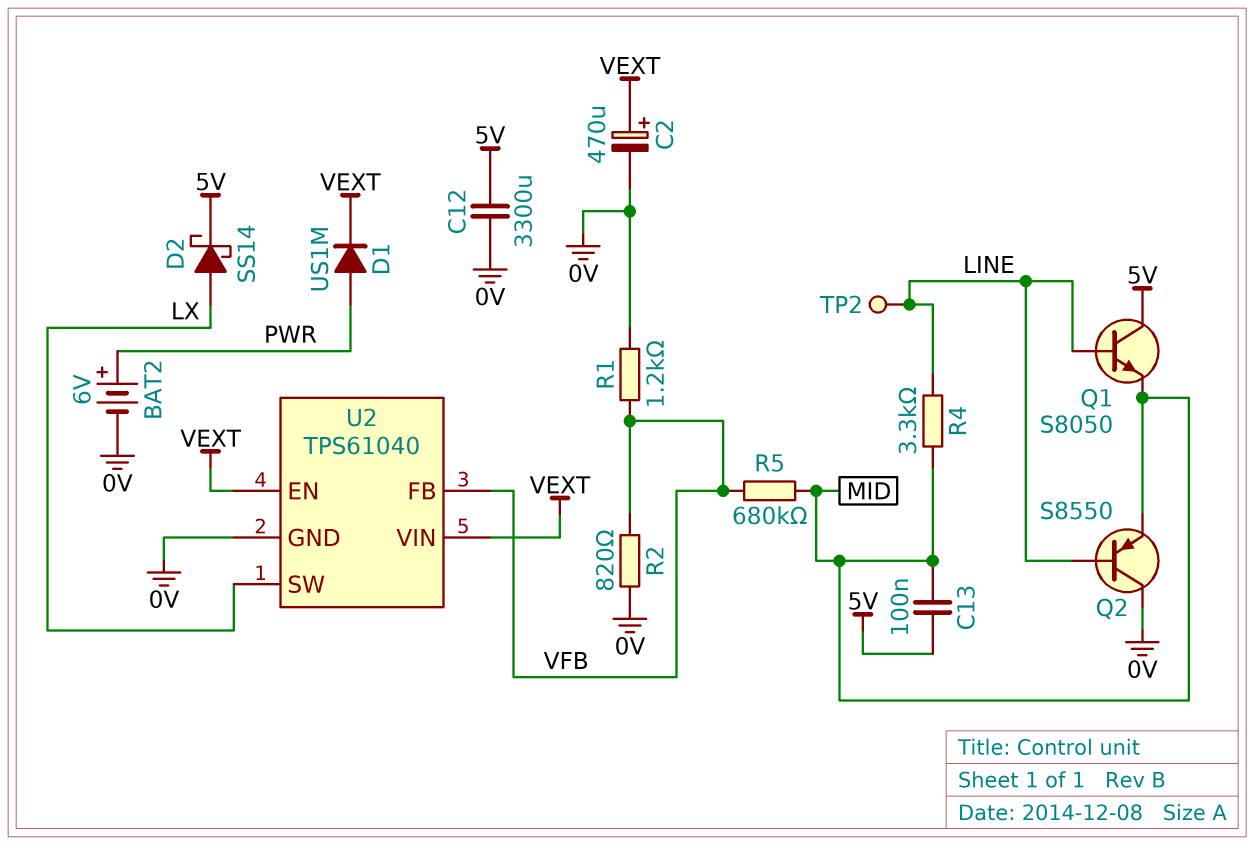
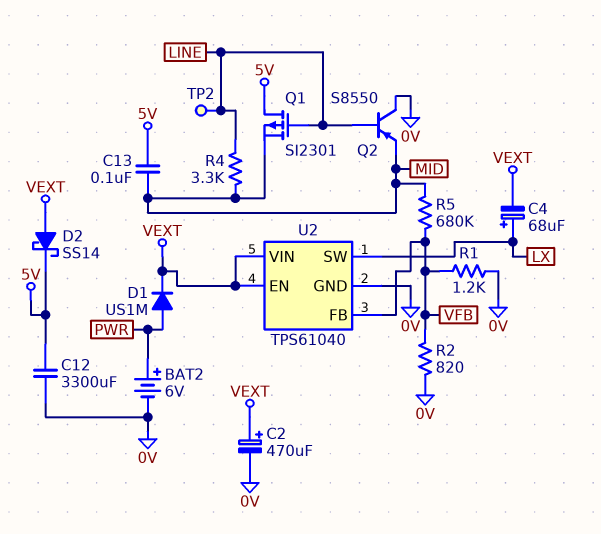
C4: none -> 68uF (plus LX, minus VEXT)
D2: schottky SS14 (A LX, K 5V) -> schottky SS14 (A VEXT, K 5V)
Q1: NPN S8050 (B LINE, C 5V, E MID) -> PMOS SI2301 (G LINE, D 5V, S MID)

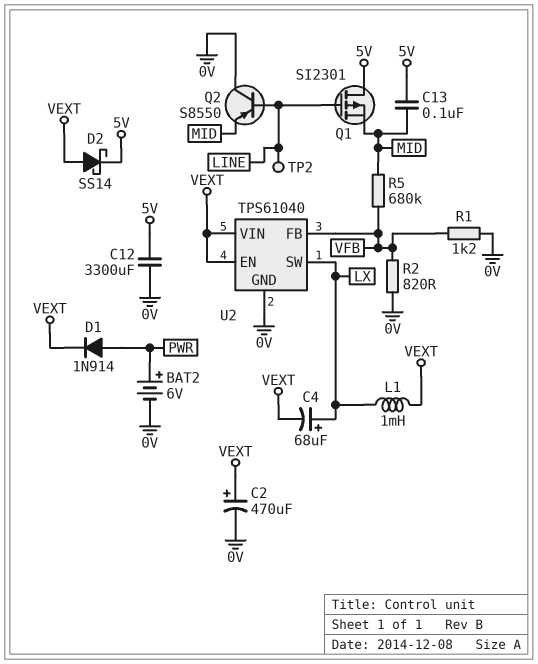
D1: diode US1M (A PWR, K VEXT) -> diode 1N914 (A PWR, K VEXT)
L1: none -> 1mH (LX, VEXT)
R4: 3.3k (LINE, MID) -> none

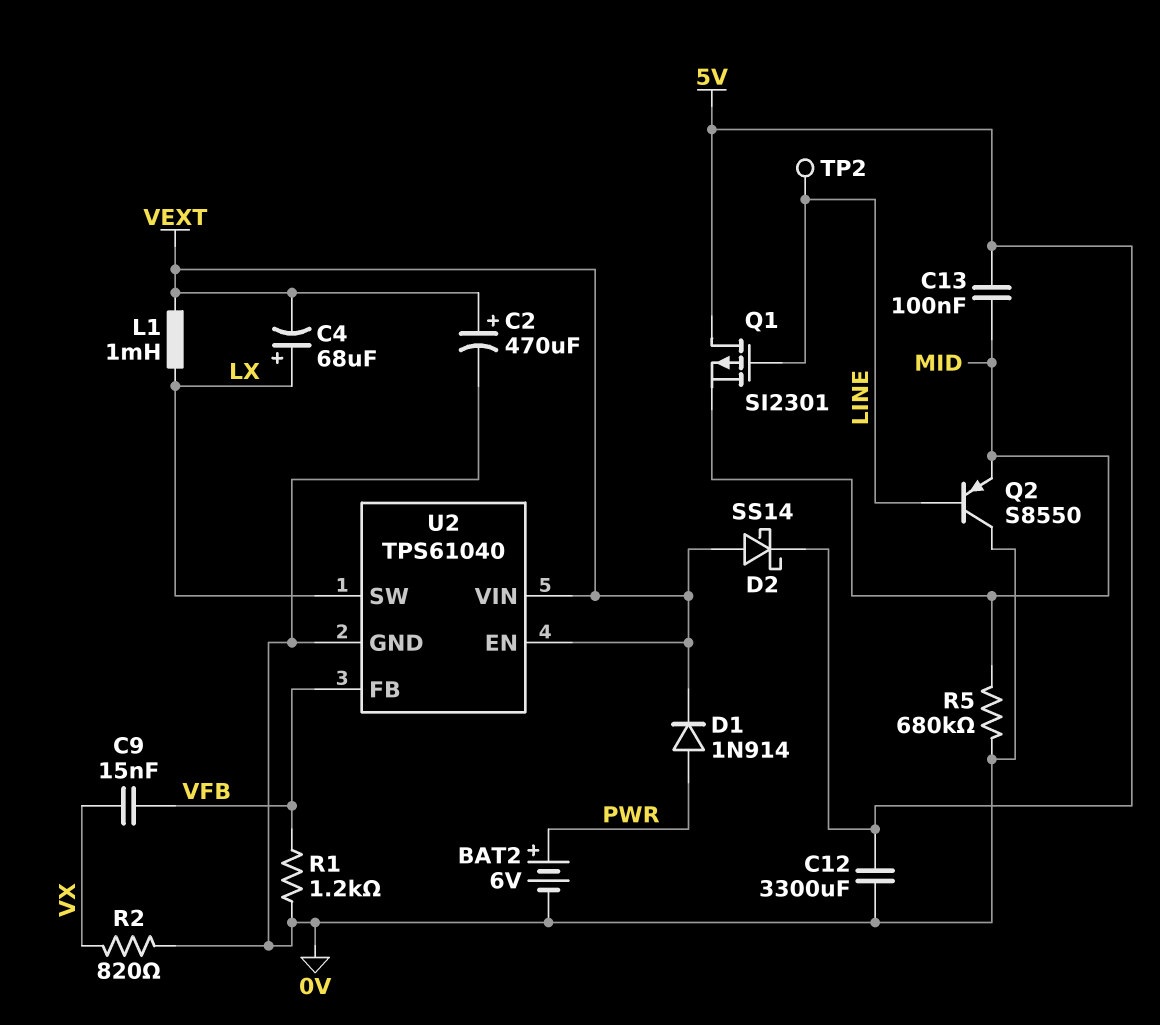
C9: none -> 15nF (VFB, VX)
R2: 820 (0V, VFB) -> 820 (0V, VX)
R5: 680k (MID, VFB) -> 680k (0V, MID)

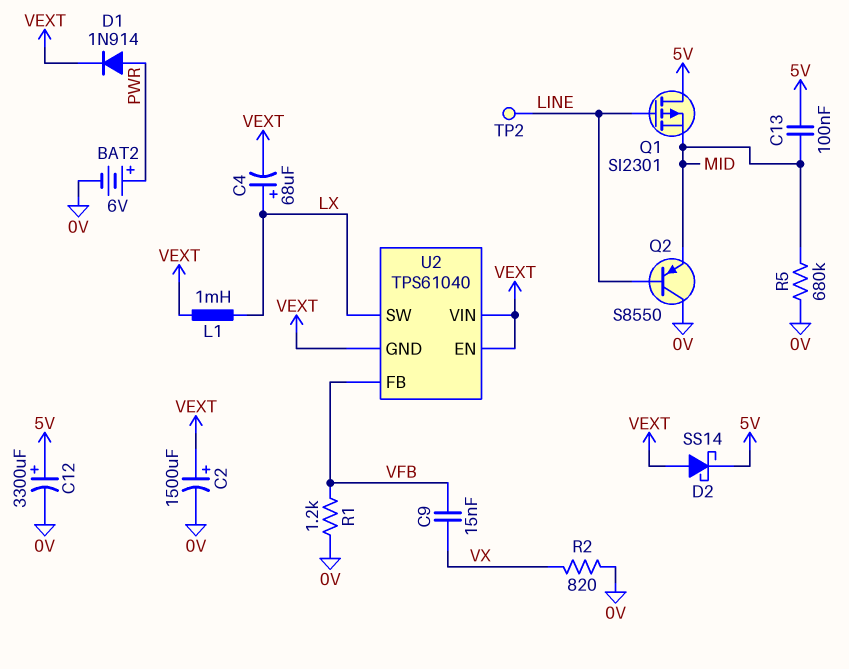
C2: 470uF (plus VEXT, minus 0V) -> 1500uF (plus VEXT, minus 0V)
C12: 3300uF (0V, 5V) -> 3300uF (plus 5V, minus 0V)
U2 pin GND: 0V -> VEXT

